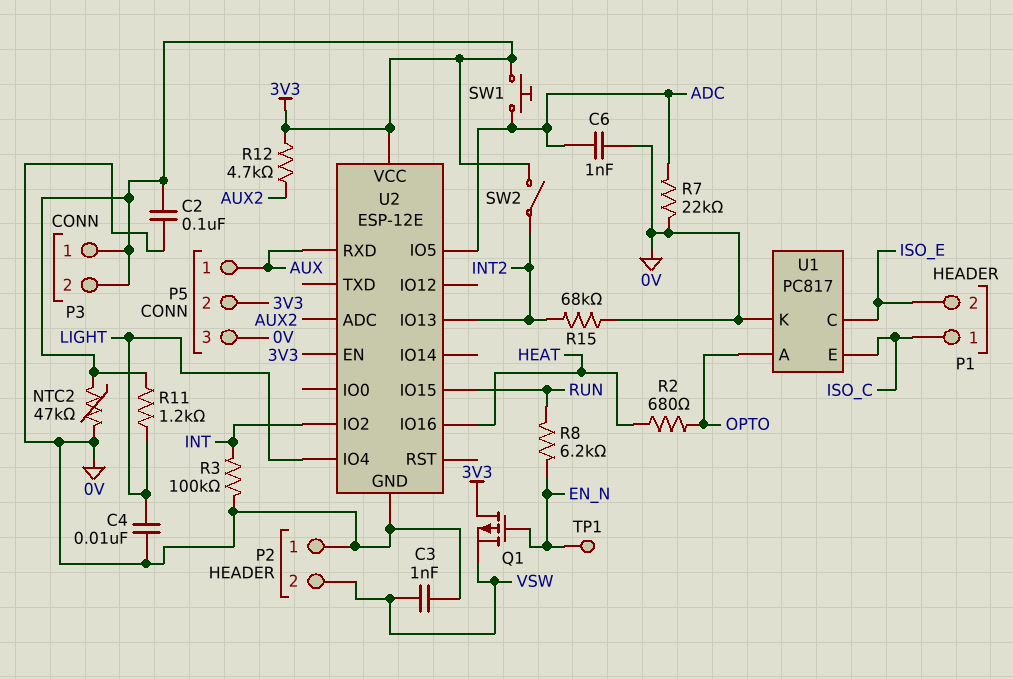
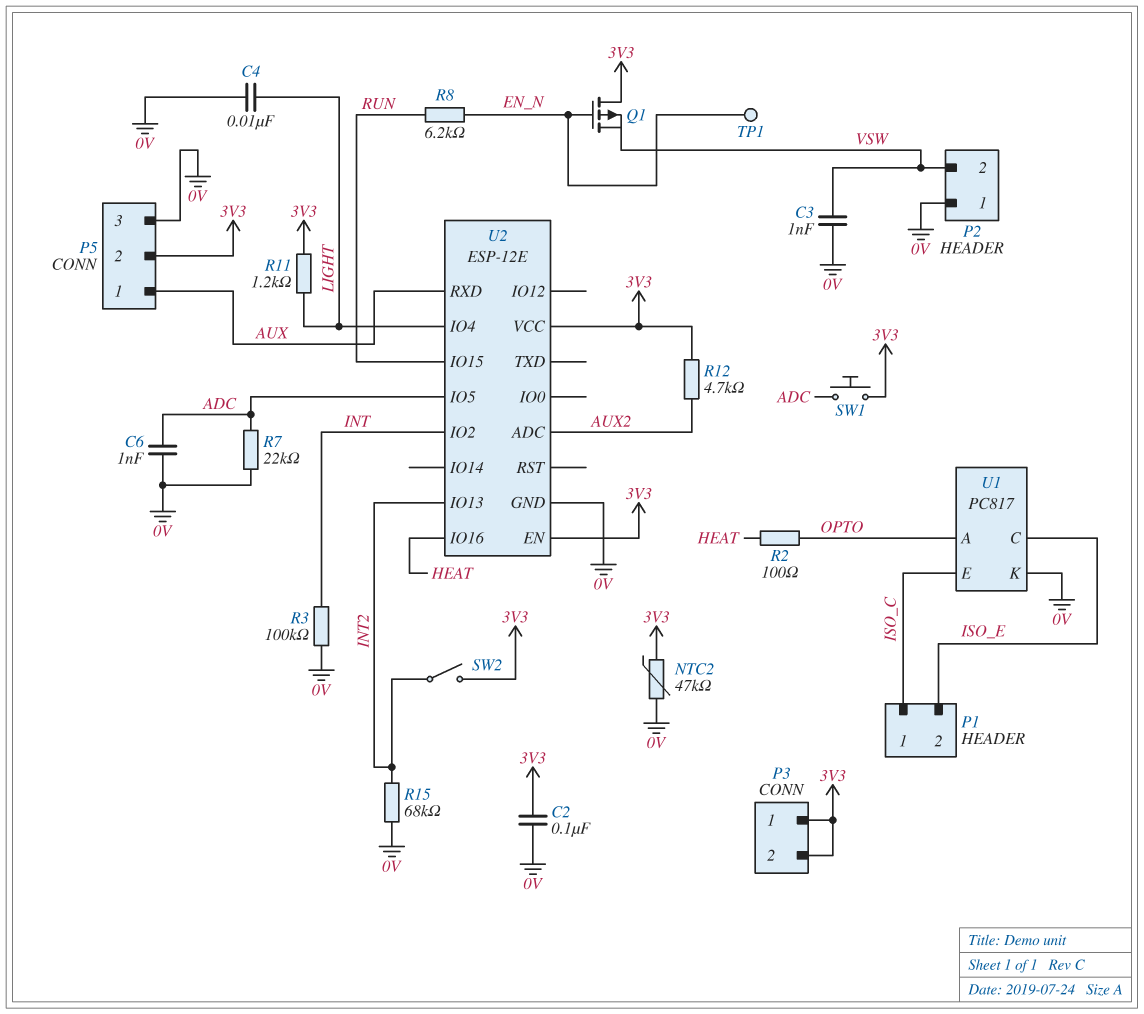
R2: 680 (HEAT, OPTO) -> 100 (HEAT, OPTO)

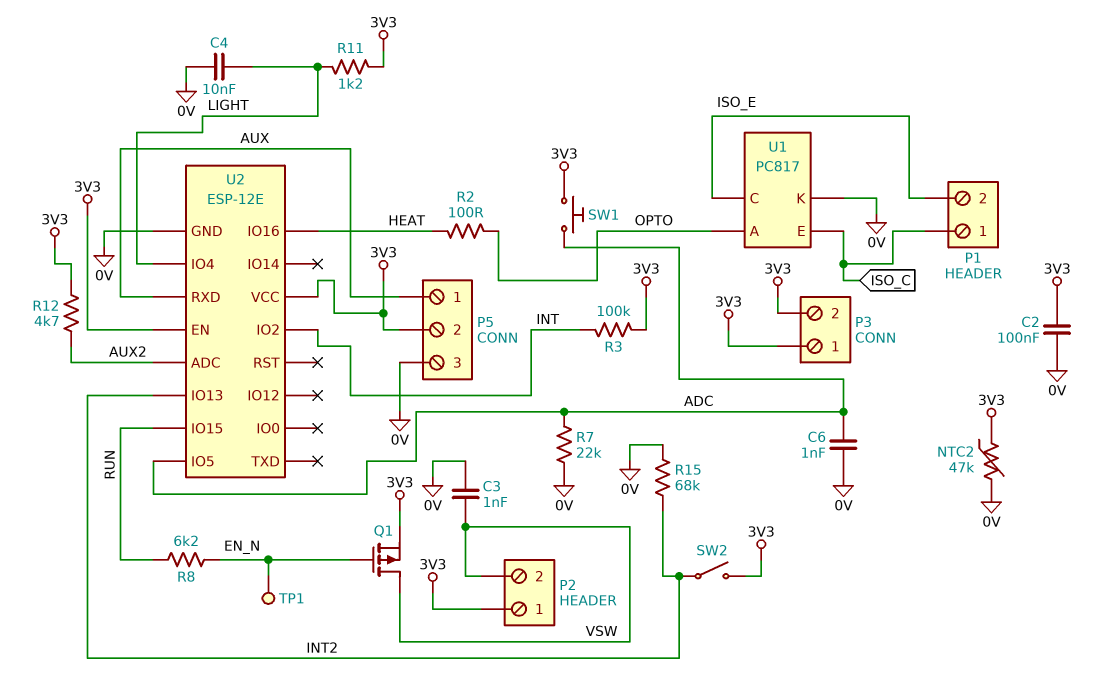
P2 pin 1: 0V -> 3V3
Q1: PMOS (G EN_N, D 3V3, S VSW) -> PMOS (G EN_N, D VSW, S 3V3)
R3: 100k (0V, INT) -> 100k (3V3, INT)

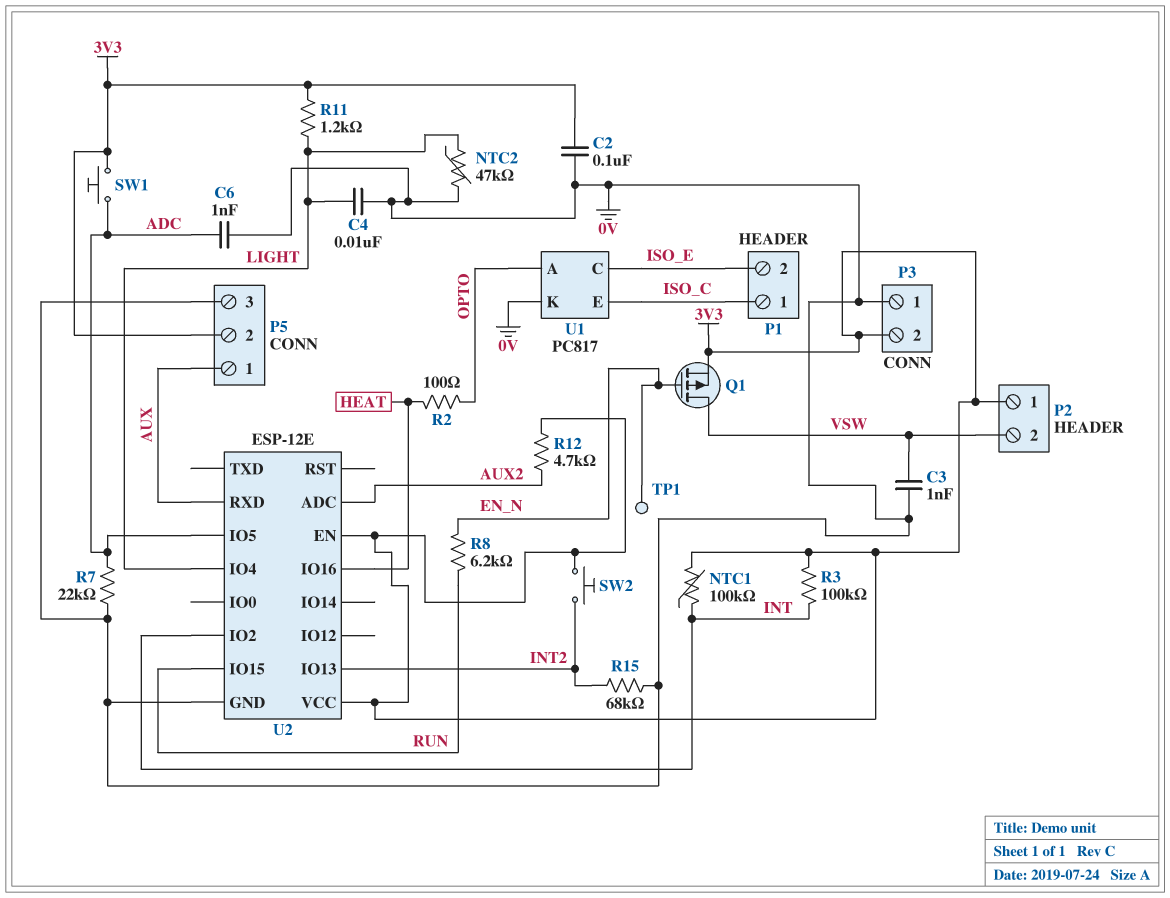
NTC1: none -> 100k (3V3, INT)
NTC2: 47k (0V, 3V3) -> 47k (0V, LIGHT)
P3 pin 1: 3V3 -> 0V
SW2: switch (3V3, INT2) -> button (3V3, INT2)

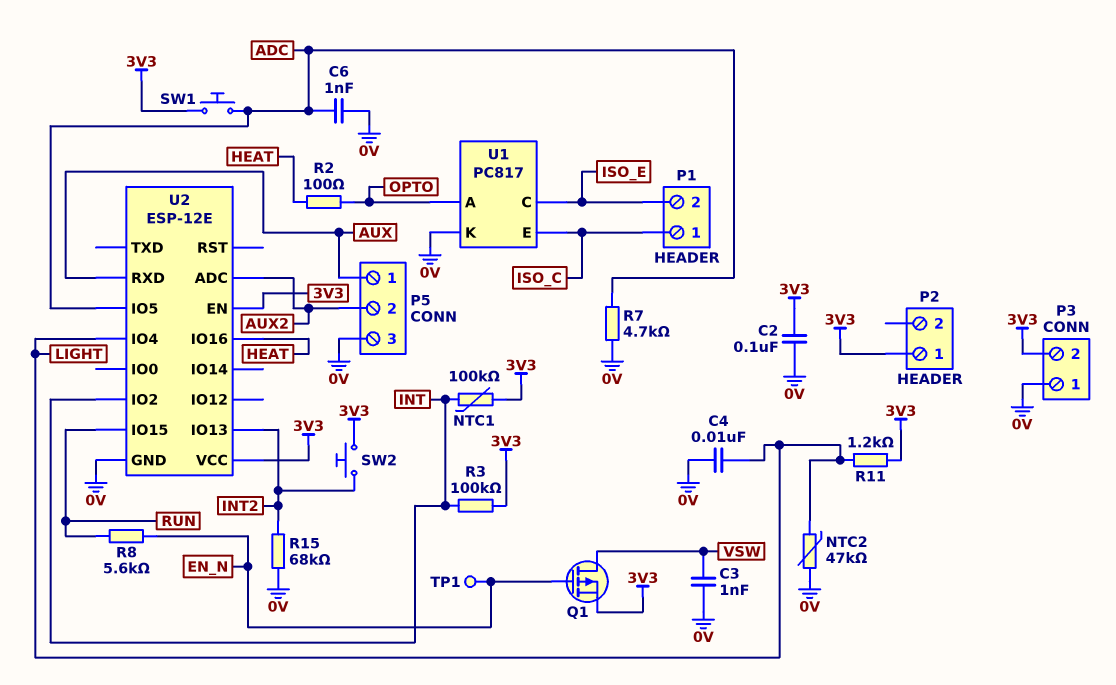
P2 pin 2: VSW -> none
P5 pin 2: 3V3 -> AUX2
R7: 22k (0V, ADC) -> 4.7k (0V, ADC)
R8: 6.2k (EN_N, RUN) -> 5.6k (EN_N, RUN)
R12: 4.7k (3V3, AUX2) -> none

